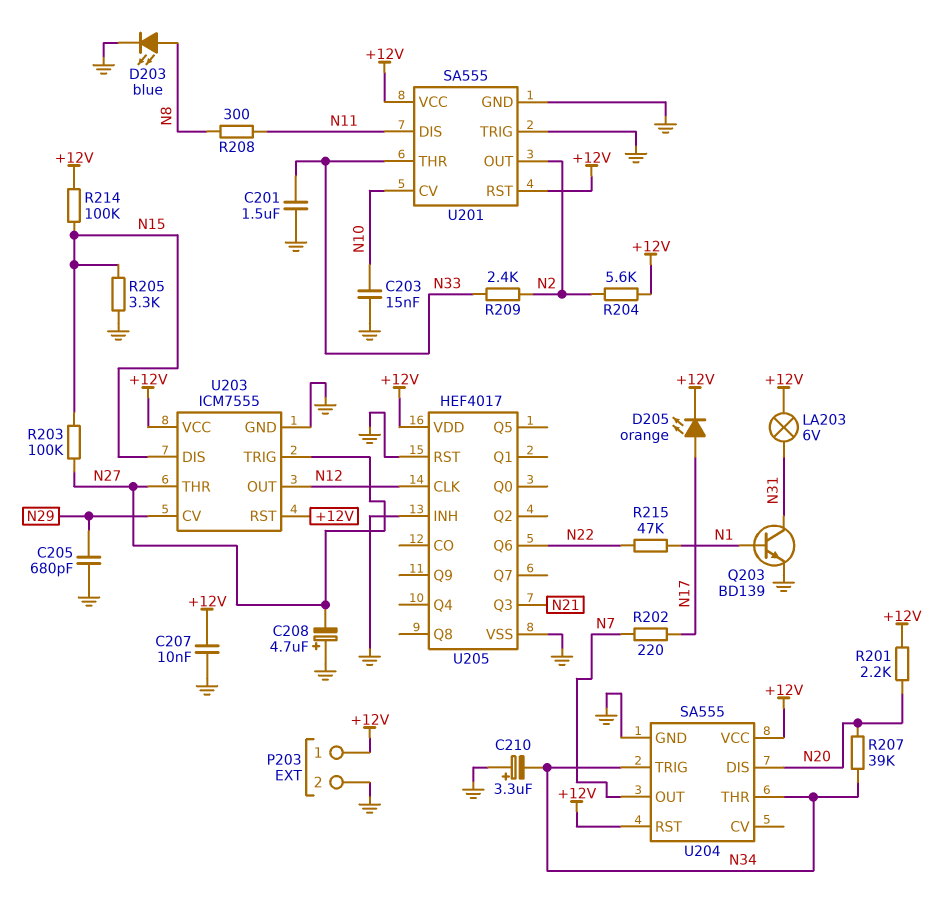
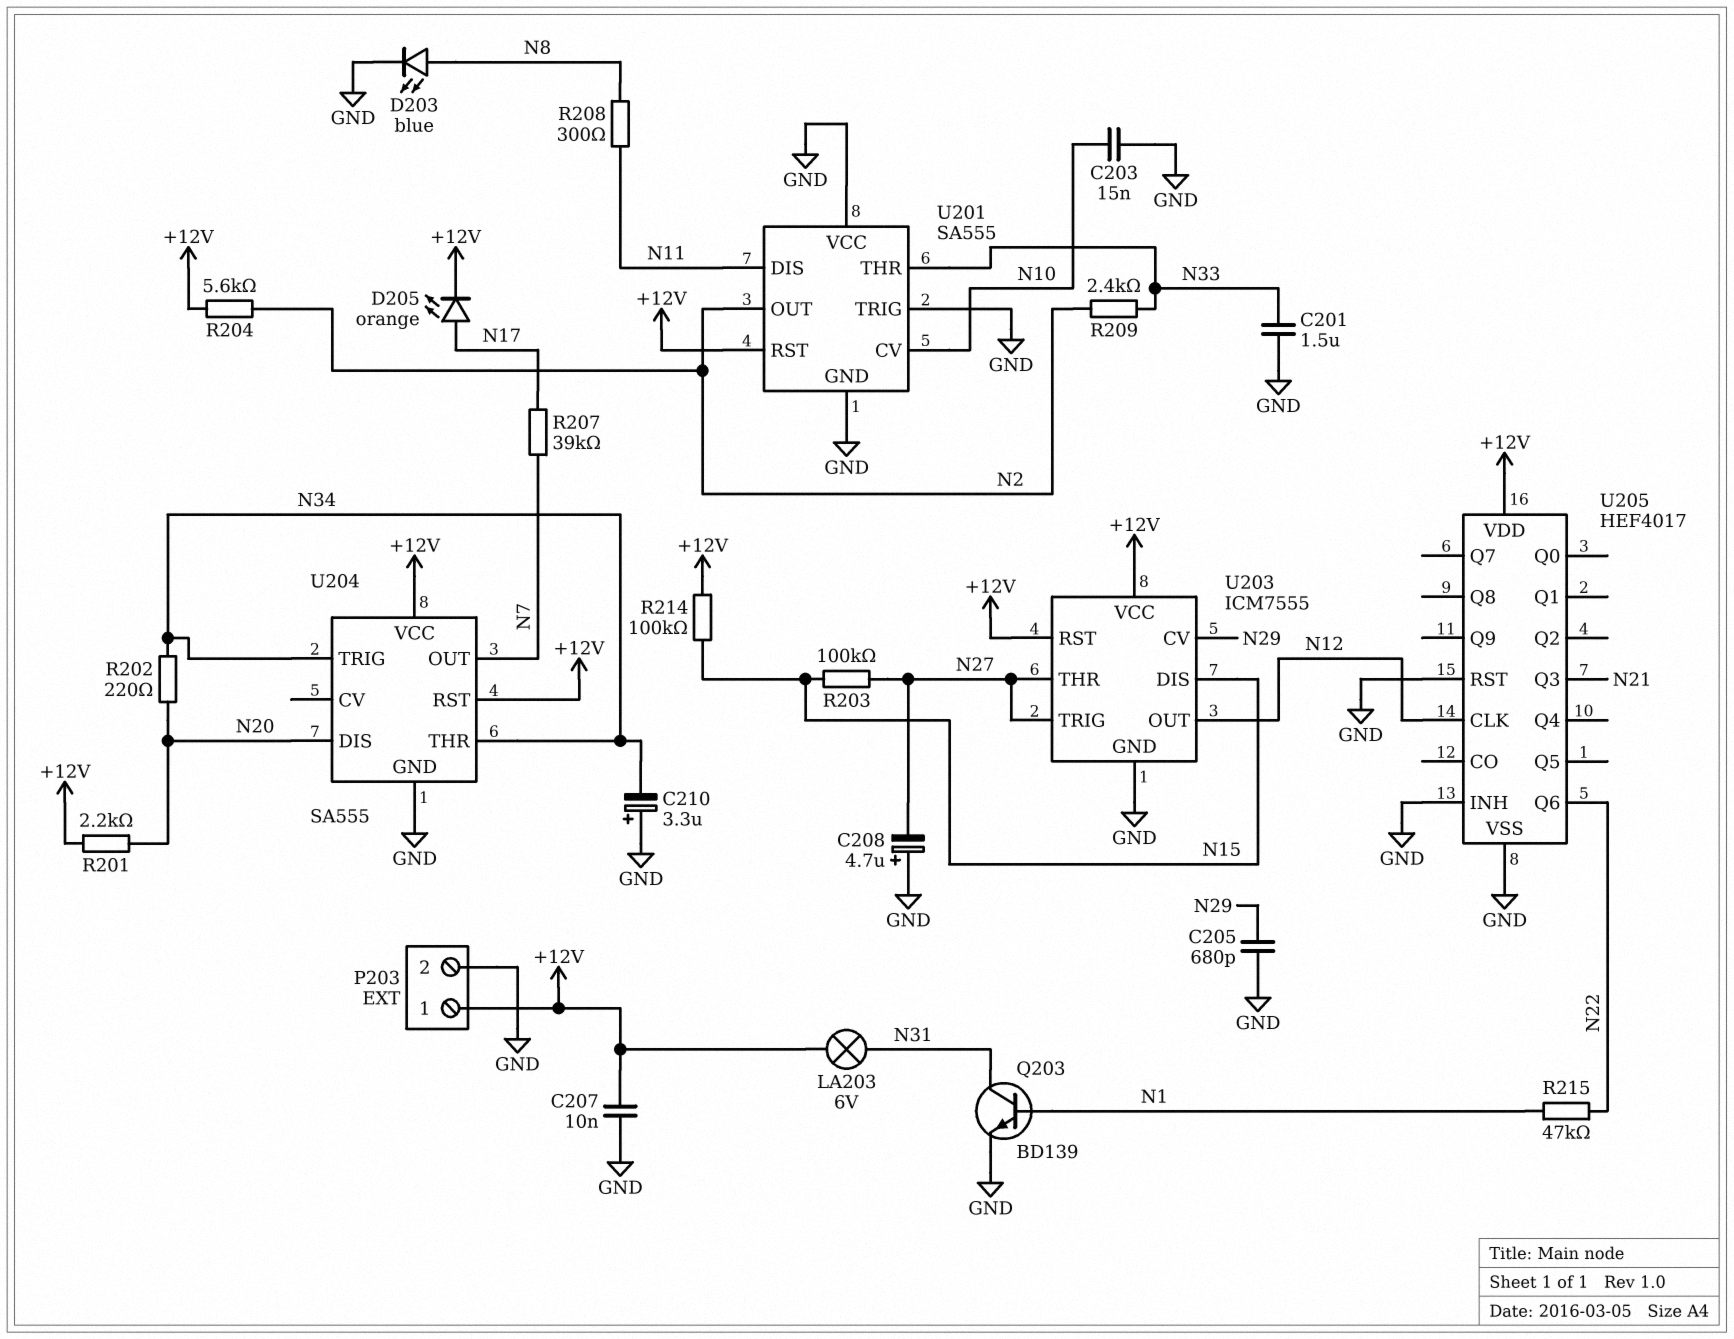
R202: 220 (N7, N17) -> 220 (N20, N34)
R205: 3.3k (GND, N15) -> none
R207: 39k (N20, N34) -> 39k (N7, N17)
U201 pin VCC: +12V -> GND

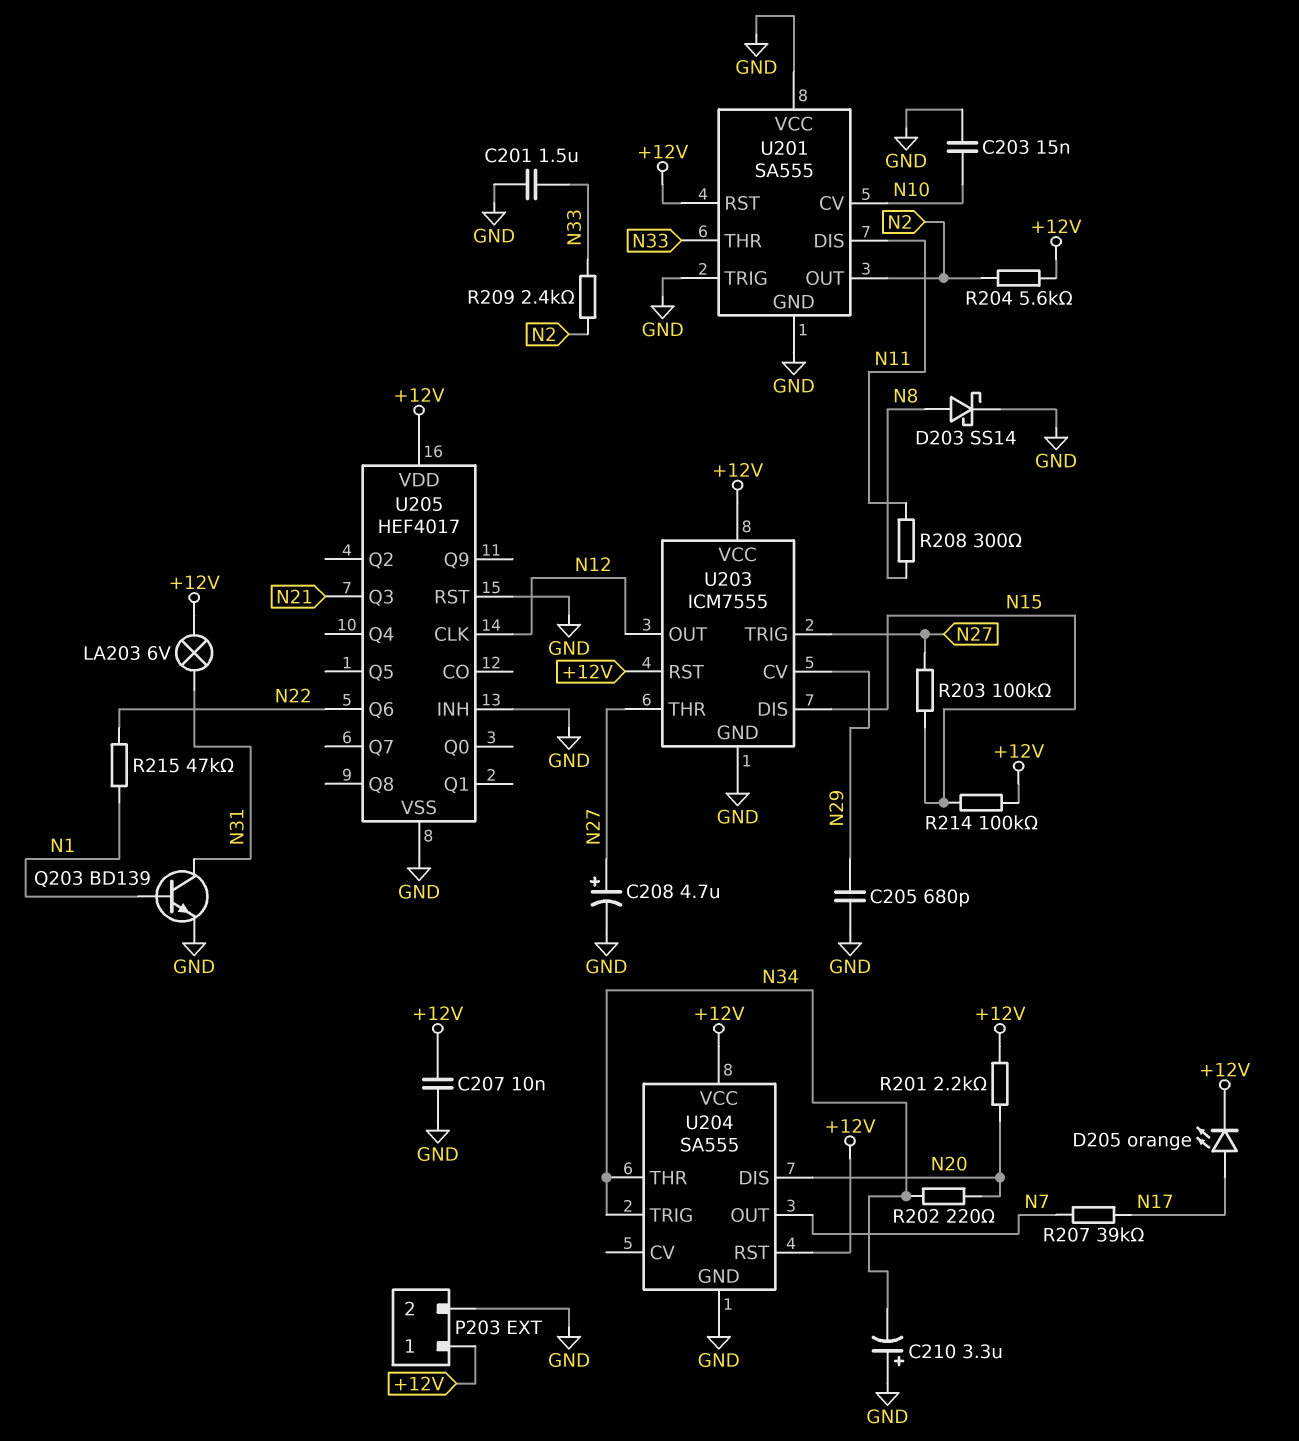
C208: 4.7uF (plus GND, minus N27) -> 4.7uF (plus N27, minus GND)
D203: LED blue (A N8, K GND) -> schottky SS14 (A N8, K GND)

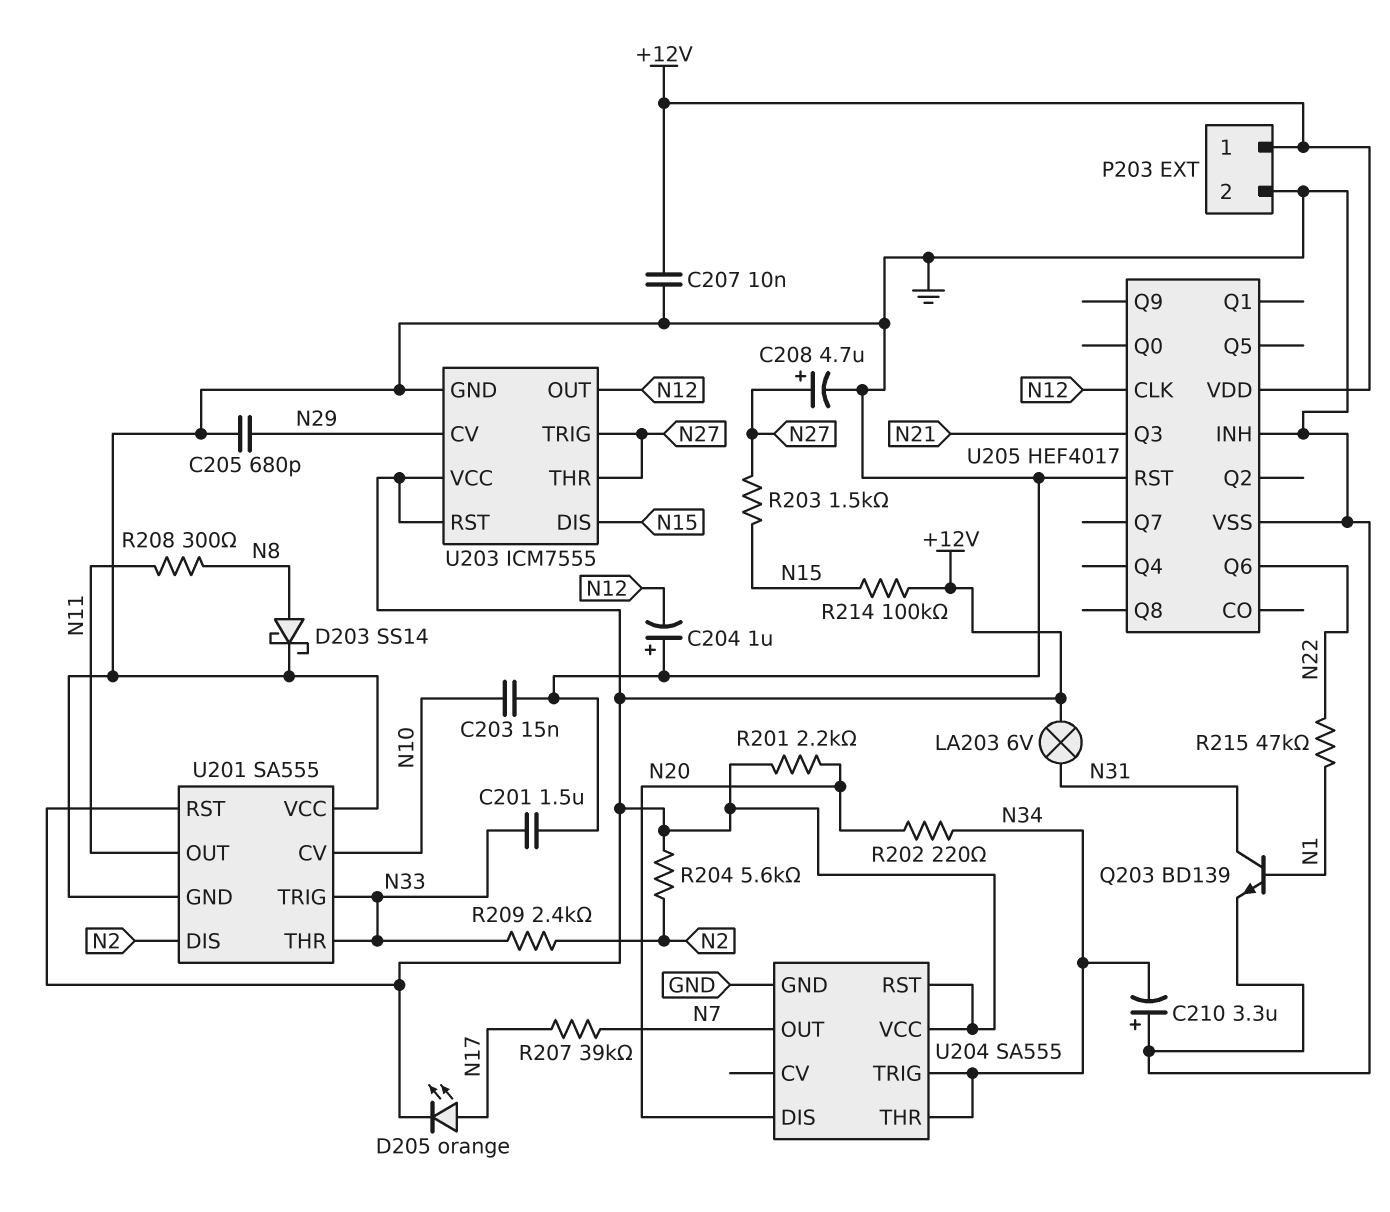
C204: none -> 1uF (plus GND, minus N12)
R203: 100k (N15, N27) -> 1.5k (N15, N27)
U201 pin DIS: N11 -> N2
U201 pin OUT: N2 -> N11
U201 pin TRIG: GND -> N33

